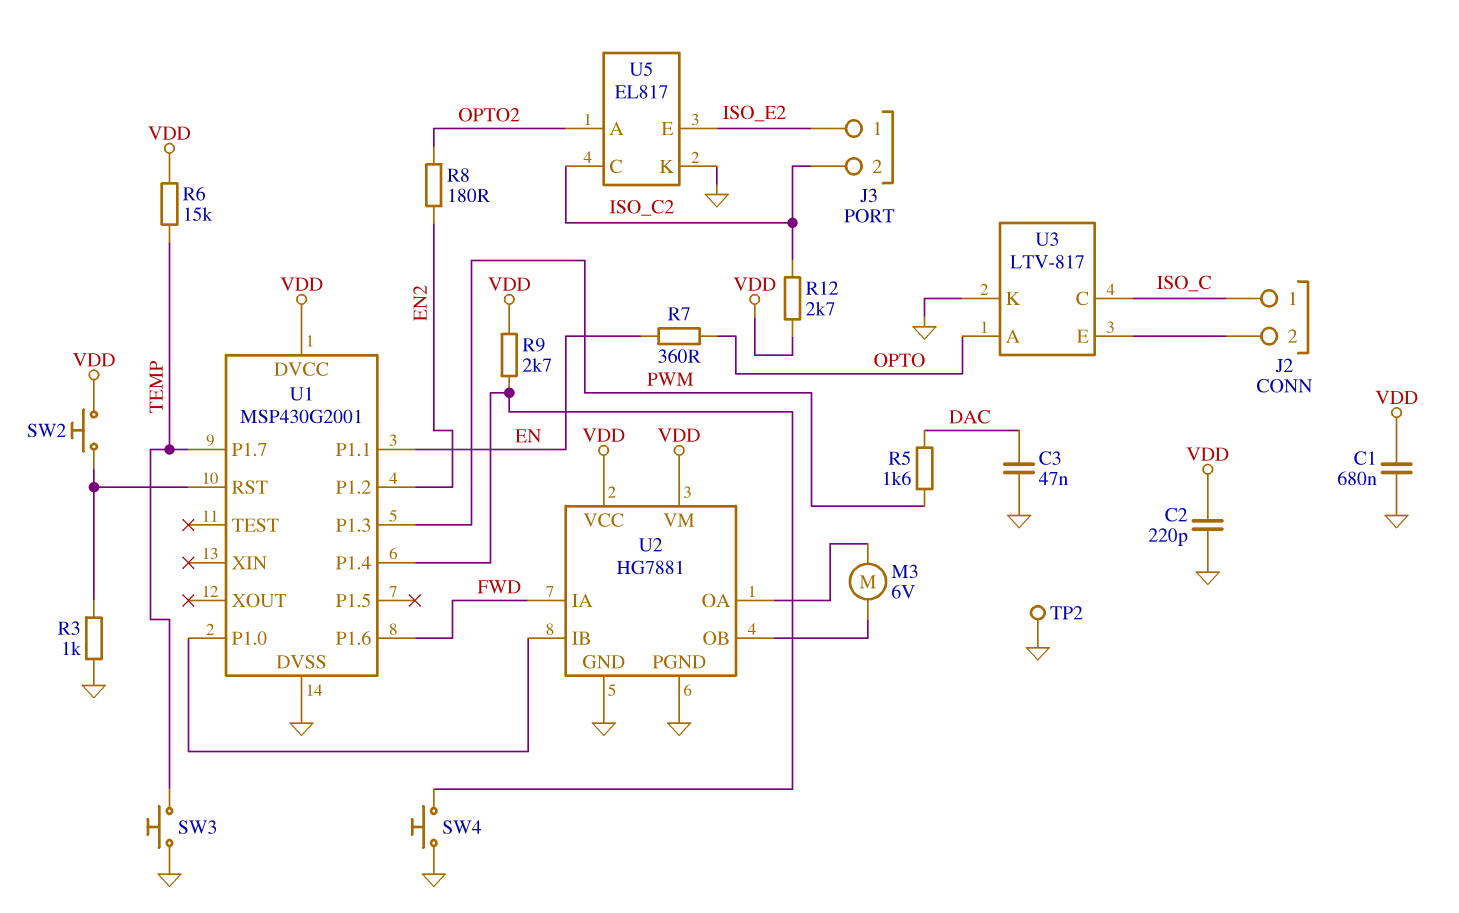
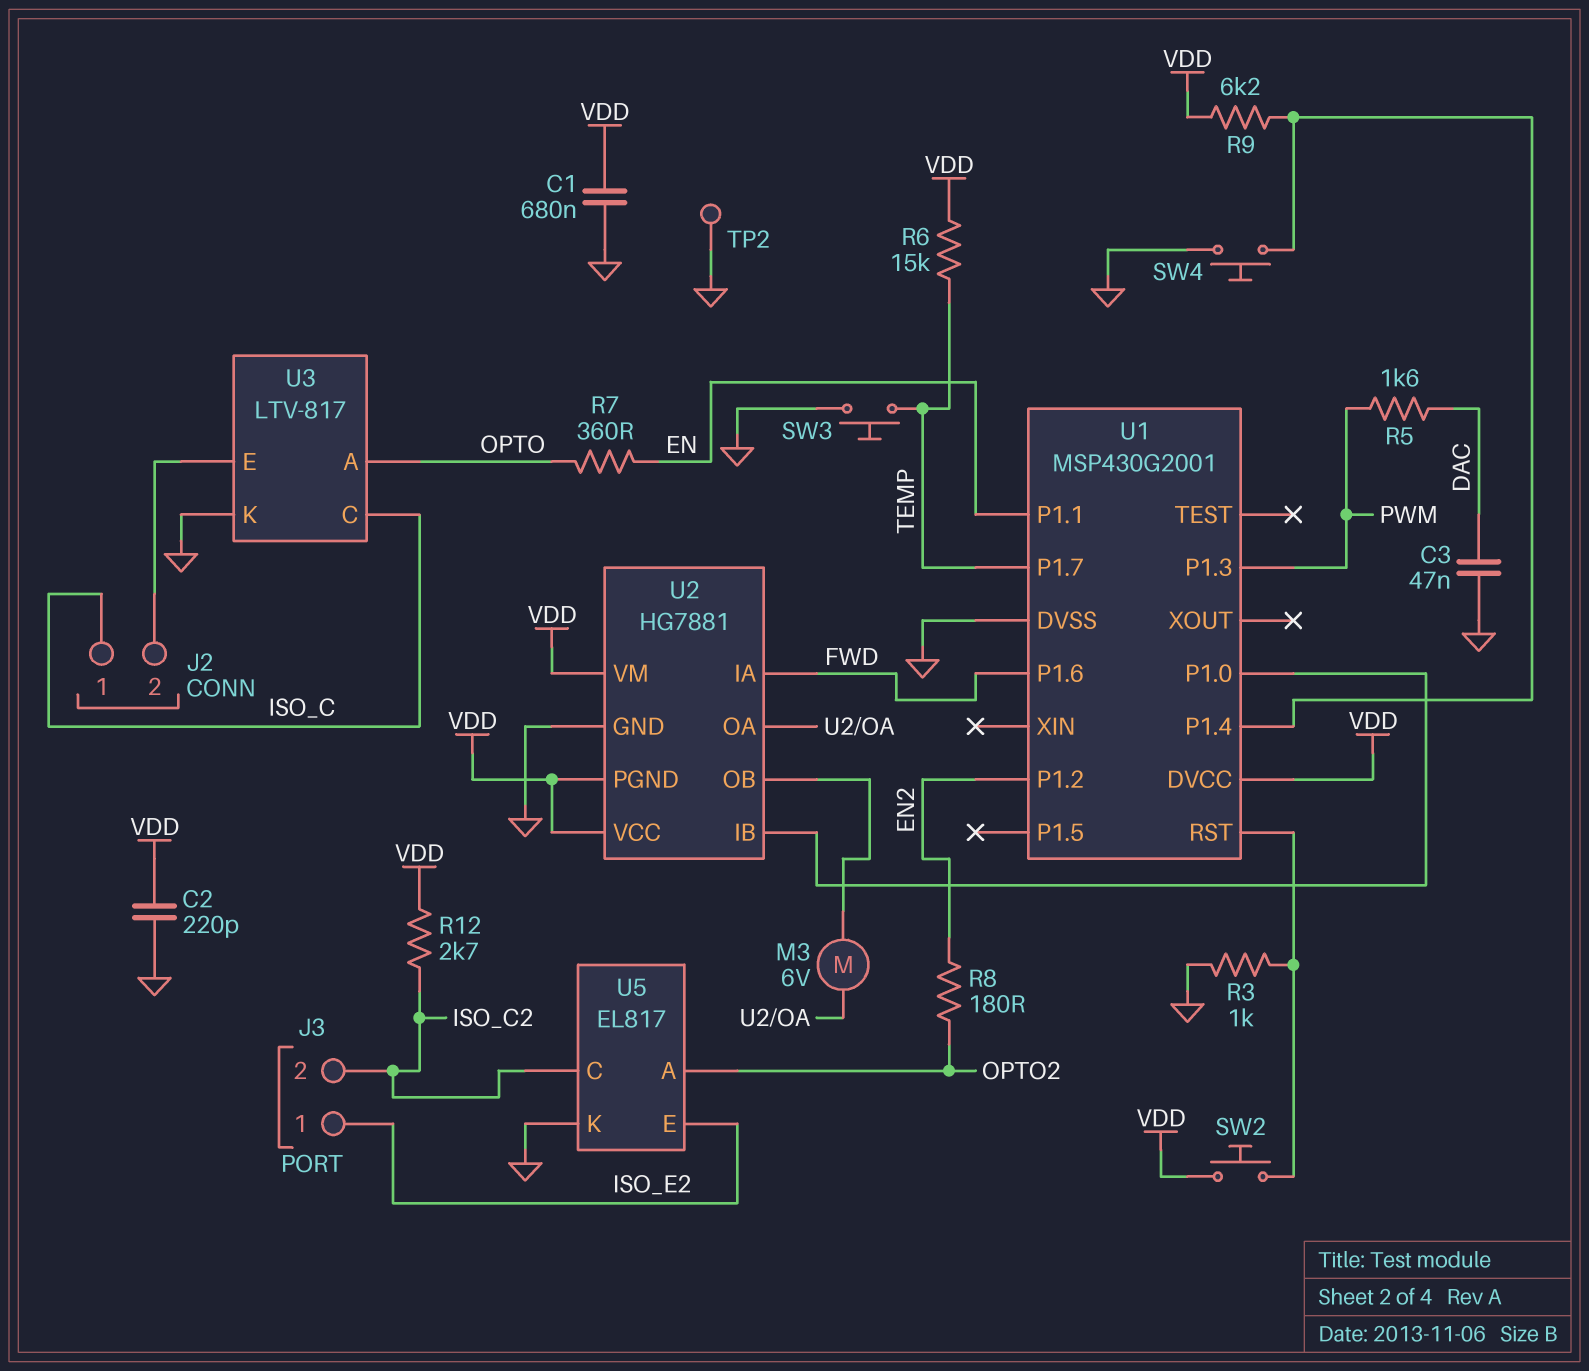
R9: 2.7k (U1/P1.4, VDD) -> 6.2k (U1/P1.4, VDD)
U2 pin PGND: GND -> VDD

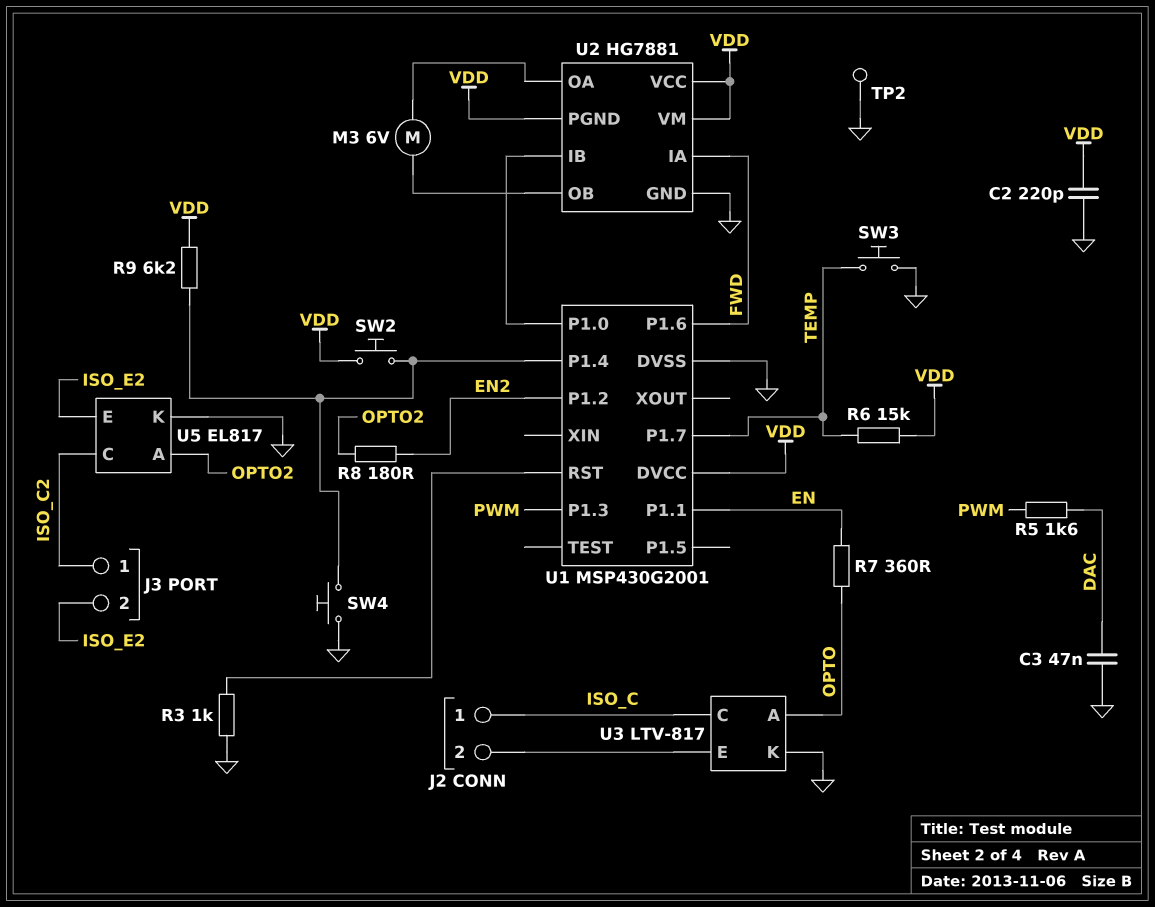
C1: 680nF (GND, VDD) -> none
J3 pin 1: ISO_E2 -> ISO_C2
J3 pin 2: ISO_C2 -> ISO_E2
R12: 2.7k (ISO_C2, VDD) -> none
SW2: button (U1/RST, VDD) -> button (U1/P1.4, VDD)

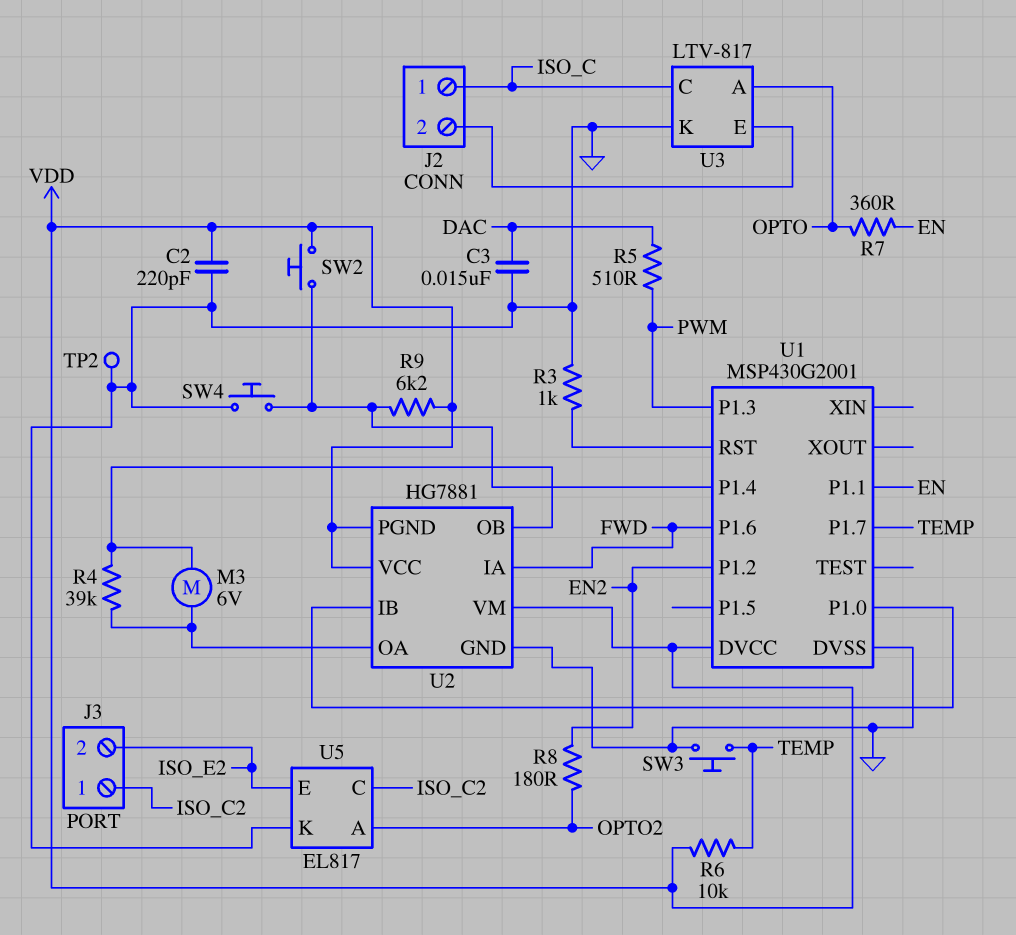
C3: 47nF (DAC, GND) -> 15nF (DAC, GND)
R4: none -> 39k (U2/OA, U2/OB)
R5: 1.6k (DAC, PWM) -> 510 (DAC, PWM)
R6: 15k (TEMP, VDD) -> 10k (TEMP, VDD)

